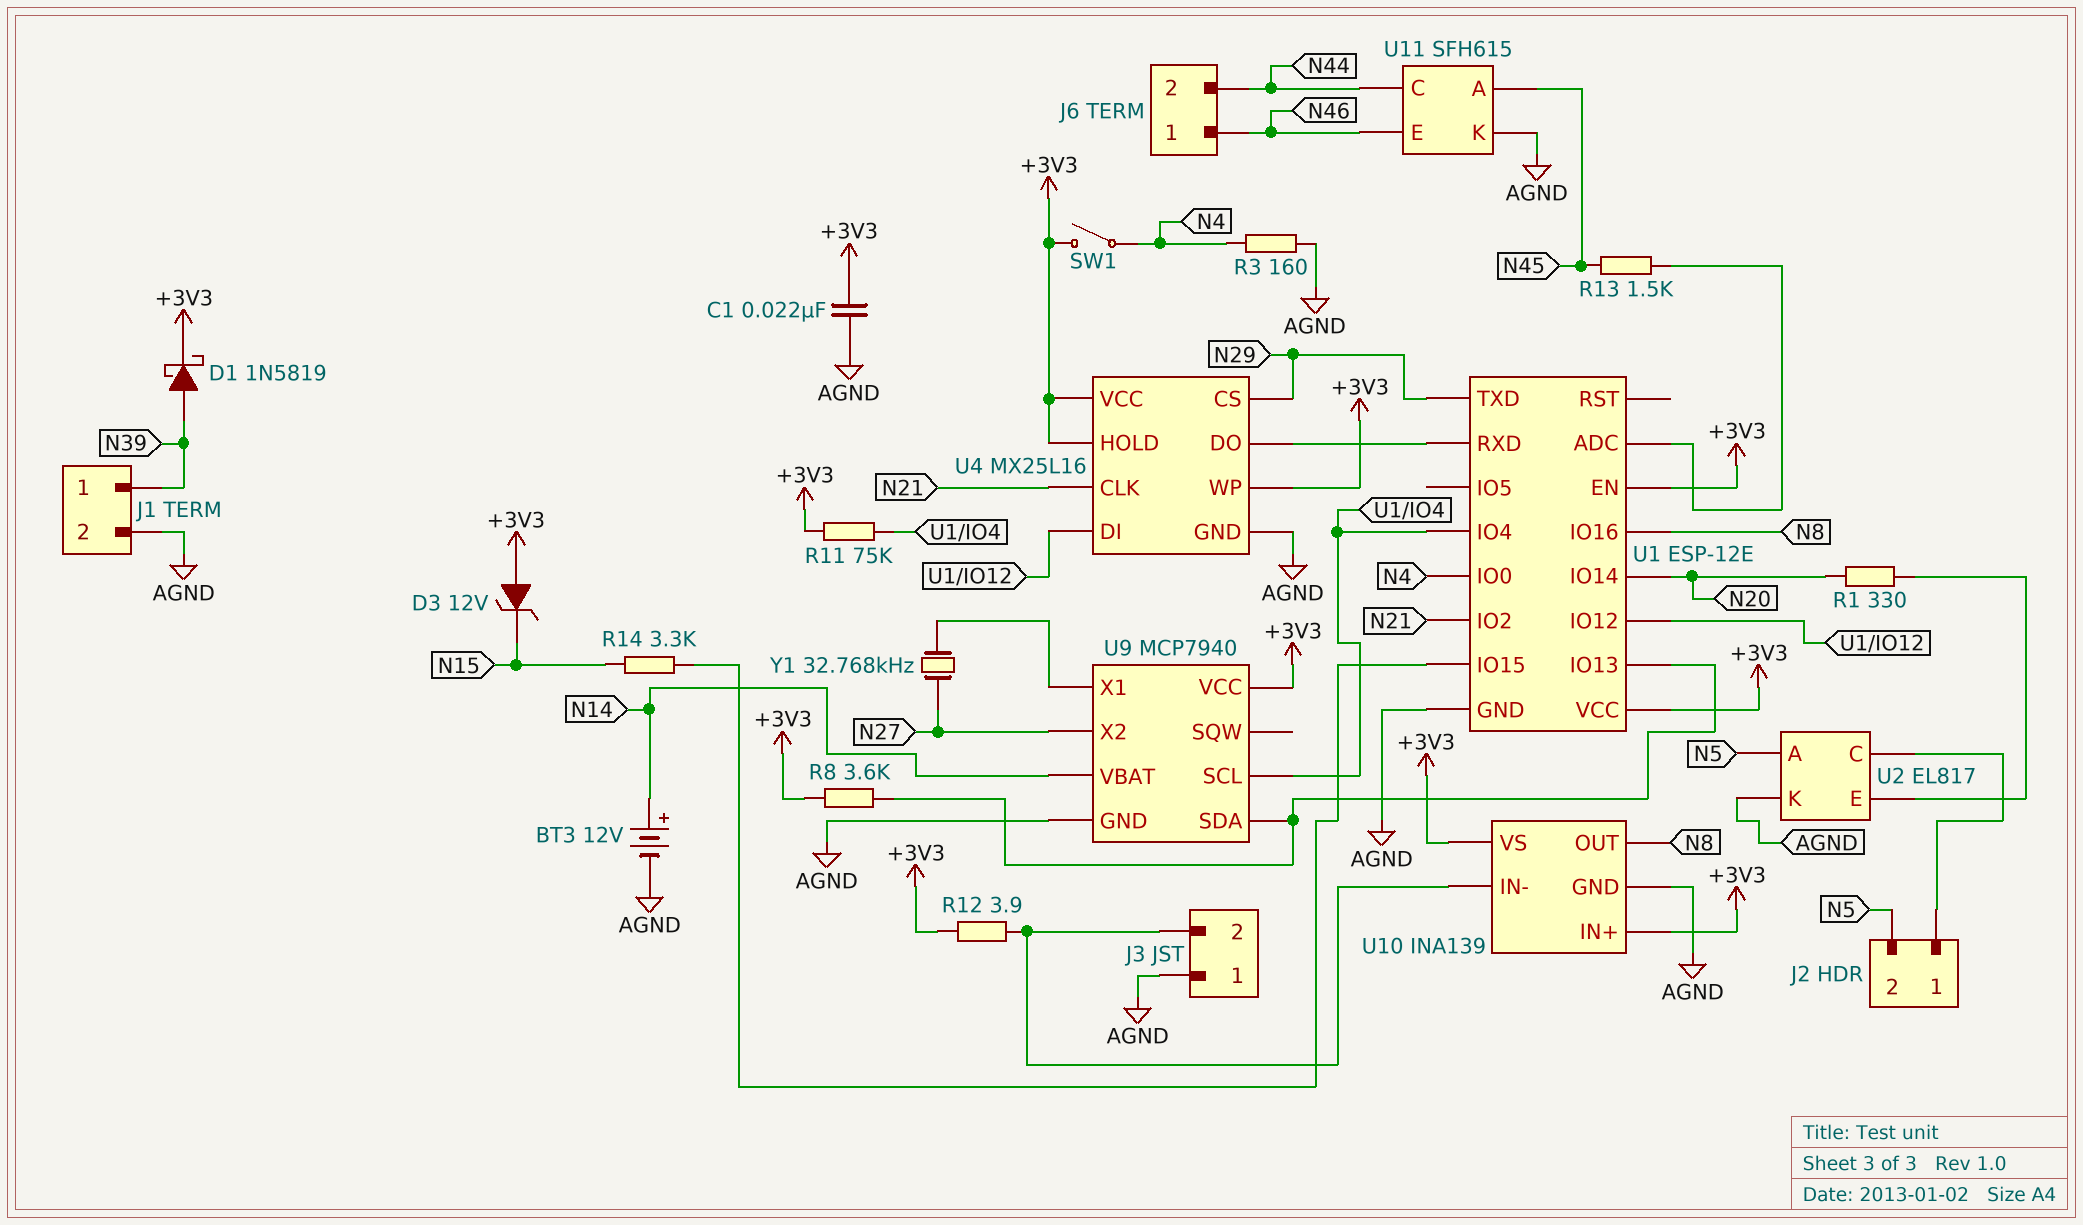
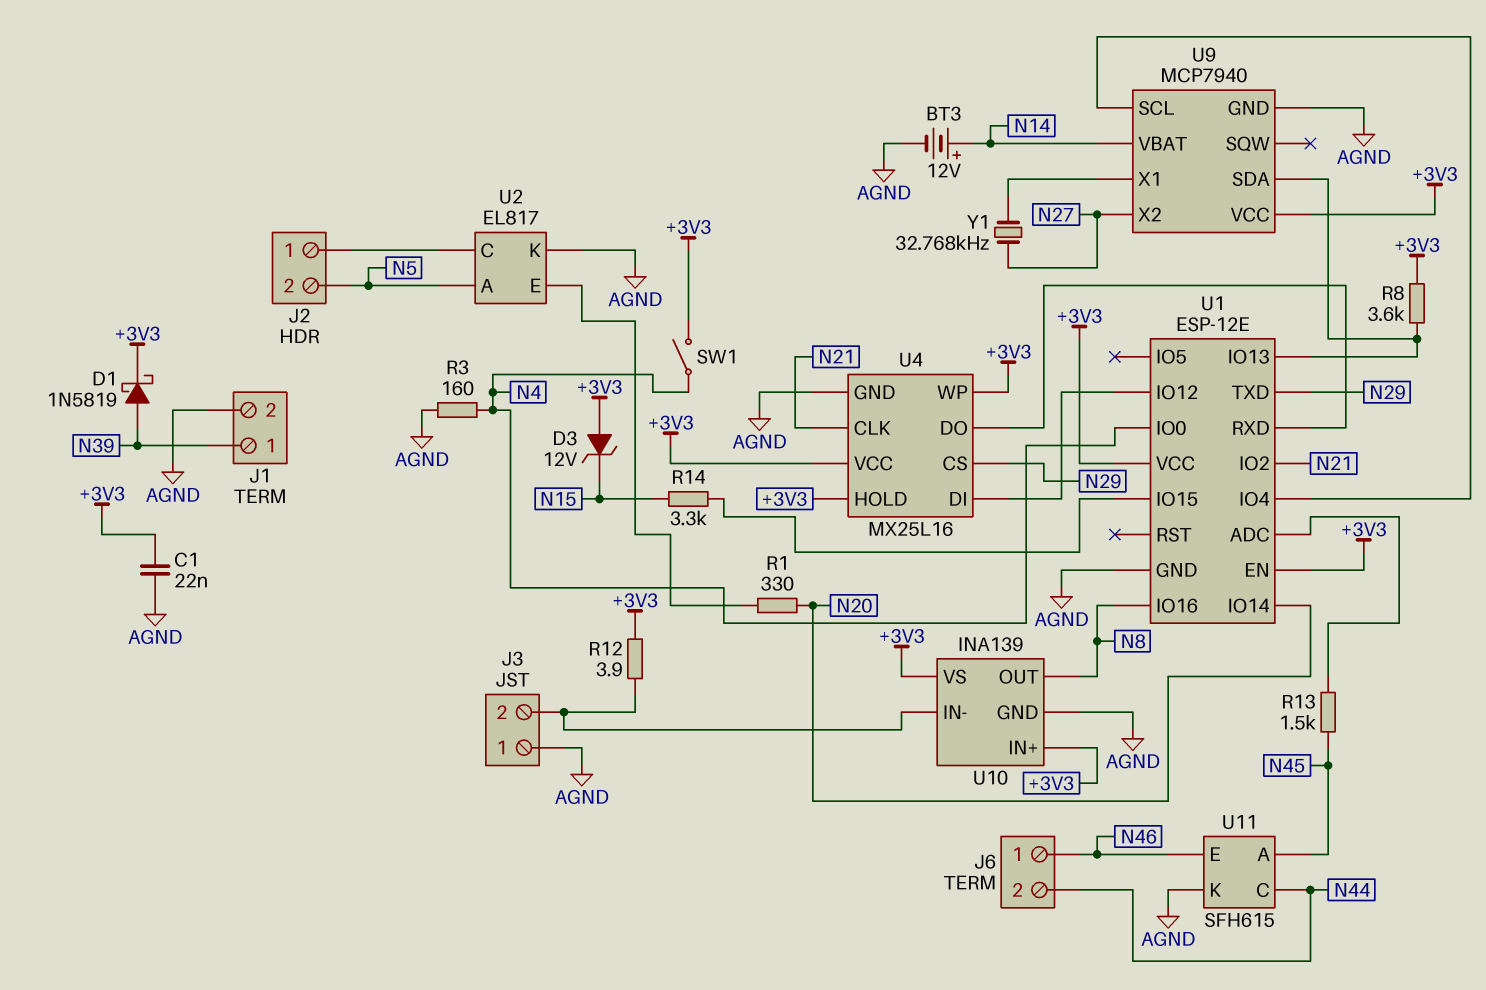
R11: 75k (+3V3, U1/IO4) -> none

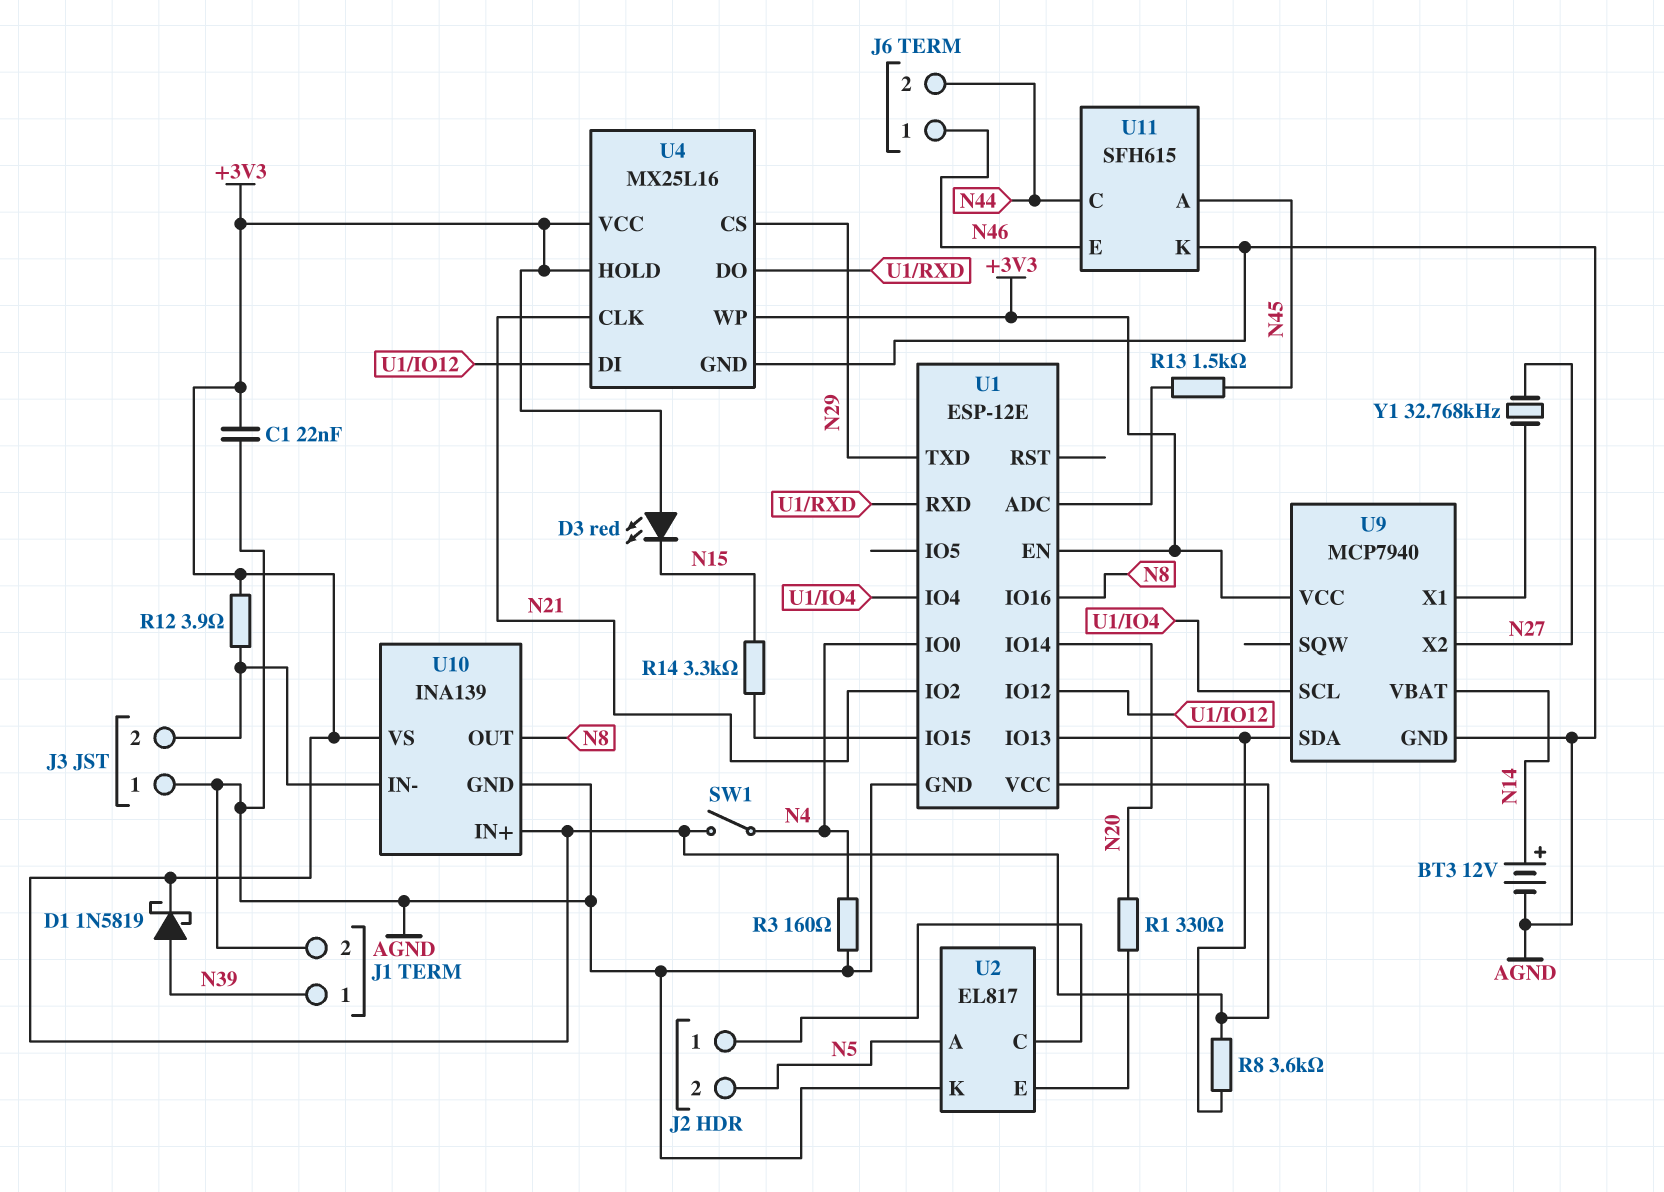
D3: zener 12V (A +3V3, K N15) -> LED red (A +3V3, K N15)

